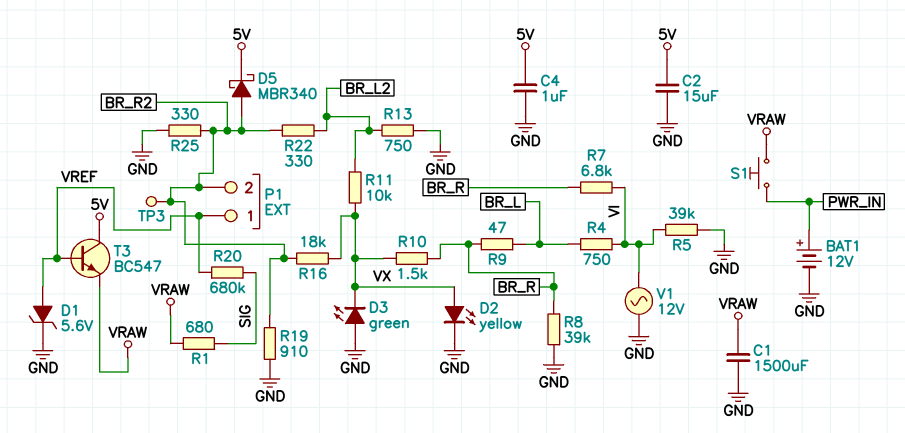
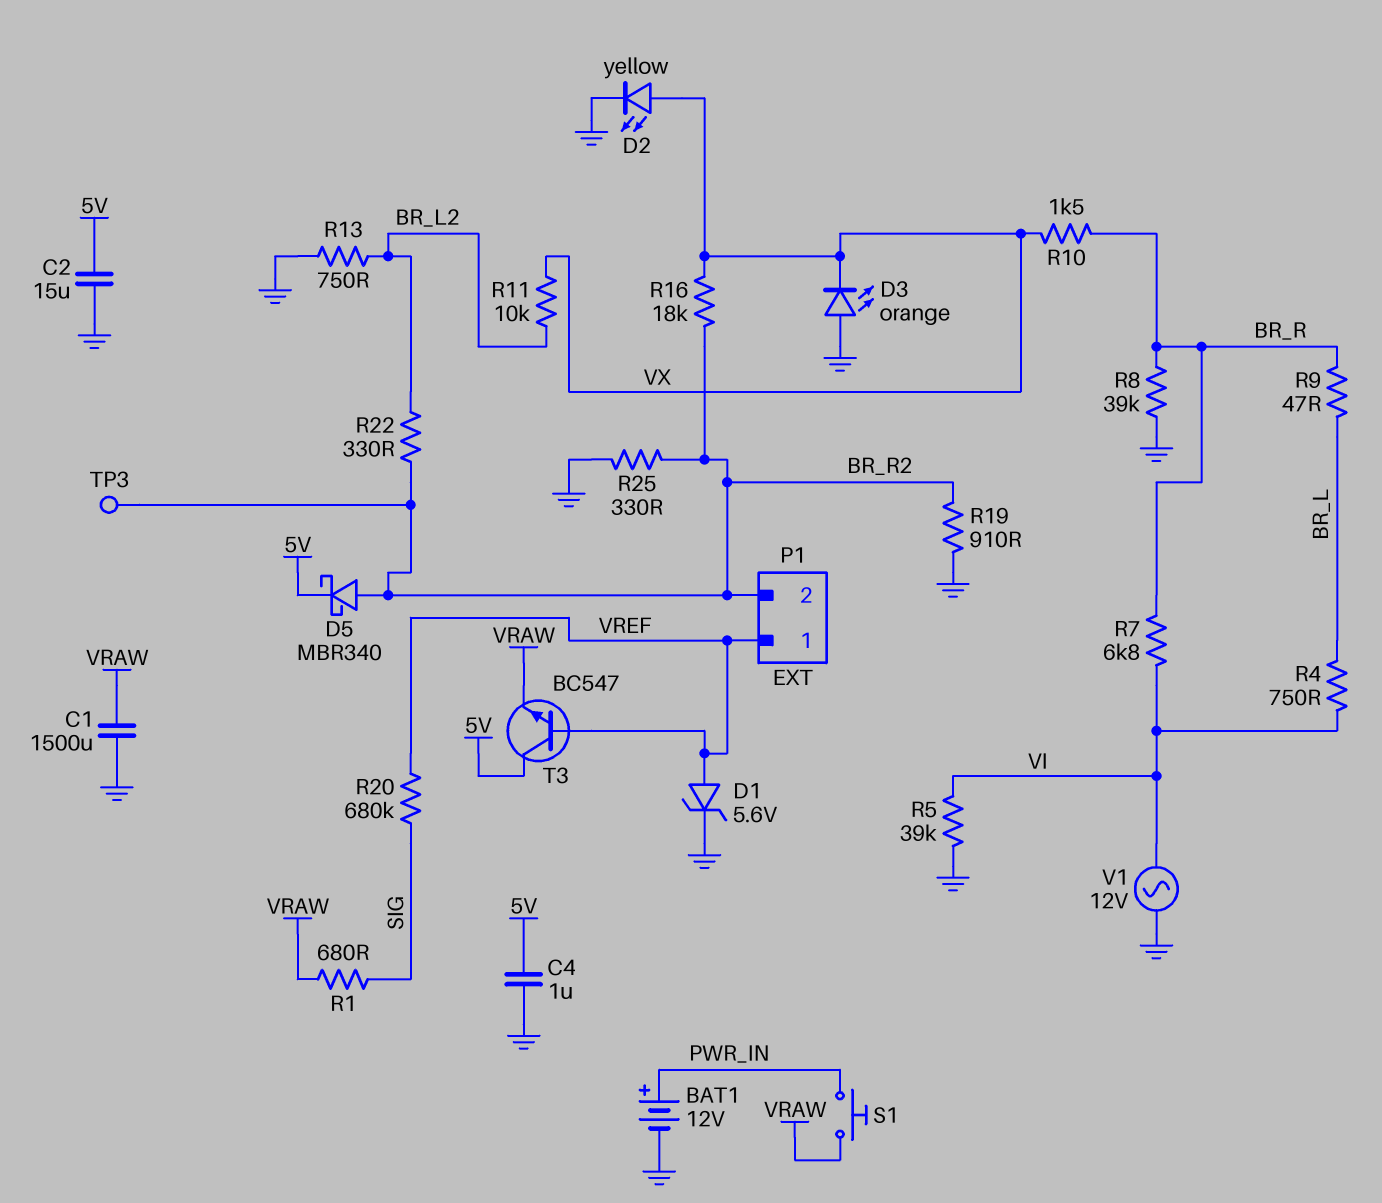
D3: LED green (A GND, K VX) -> LED orange (A GND, K VX)

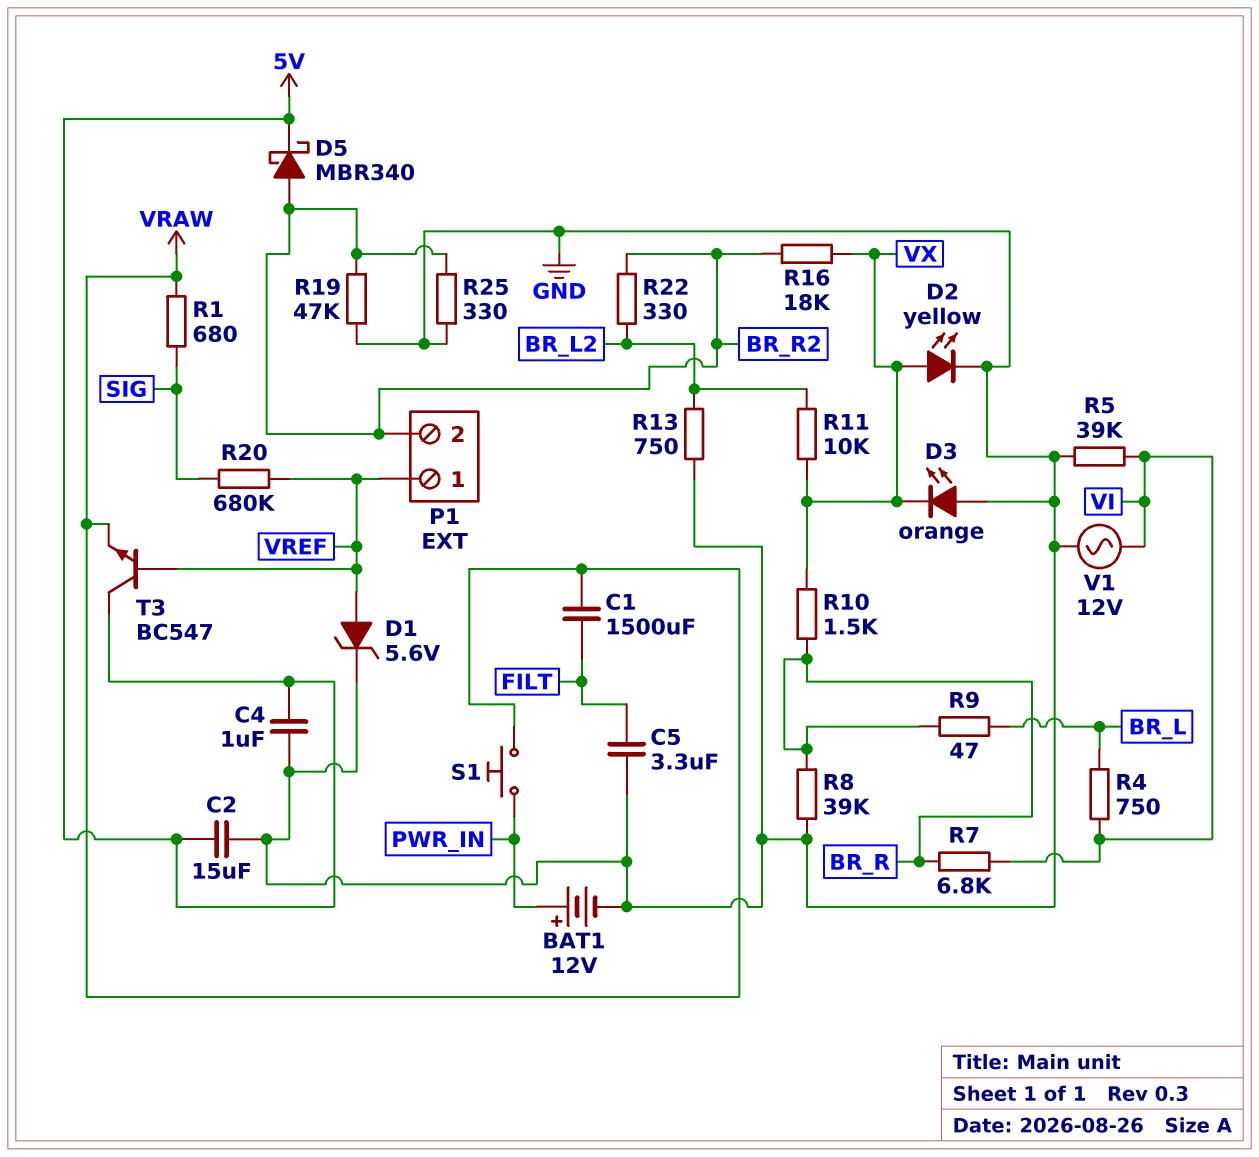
C1: 1500uF (GND, VRAW) -> 1500uF (FILT, VRAW)
C5: none -> 3.3uF (FILT, GND)
R19: 910 (BR_R2, GND) -> 47k (BR_R2, GND)
TP3: test point (BR_R2) -> none

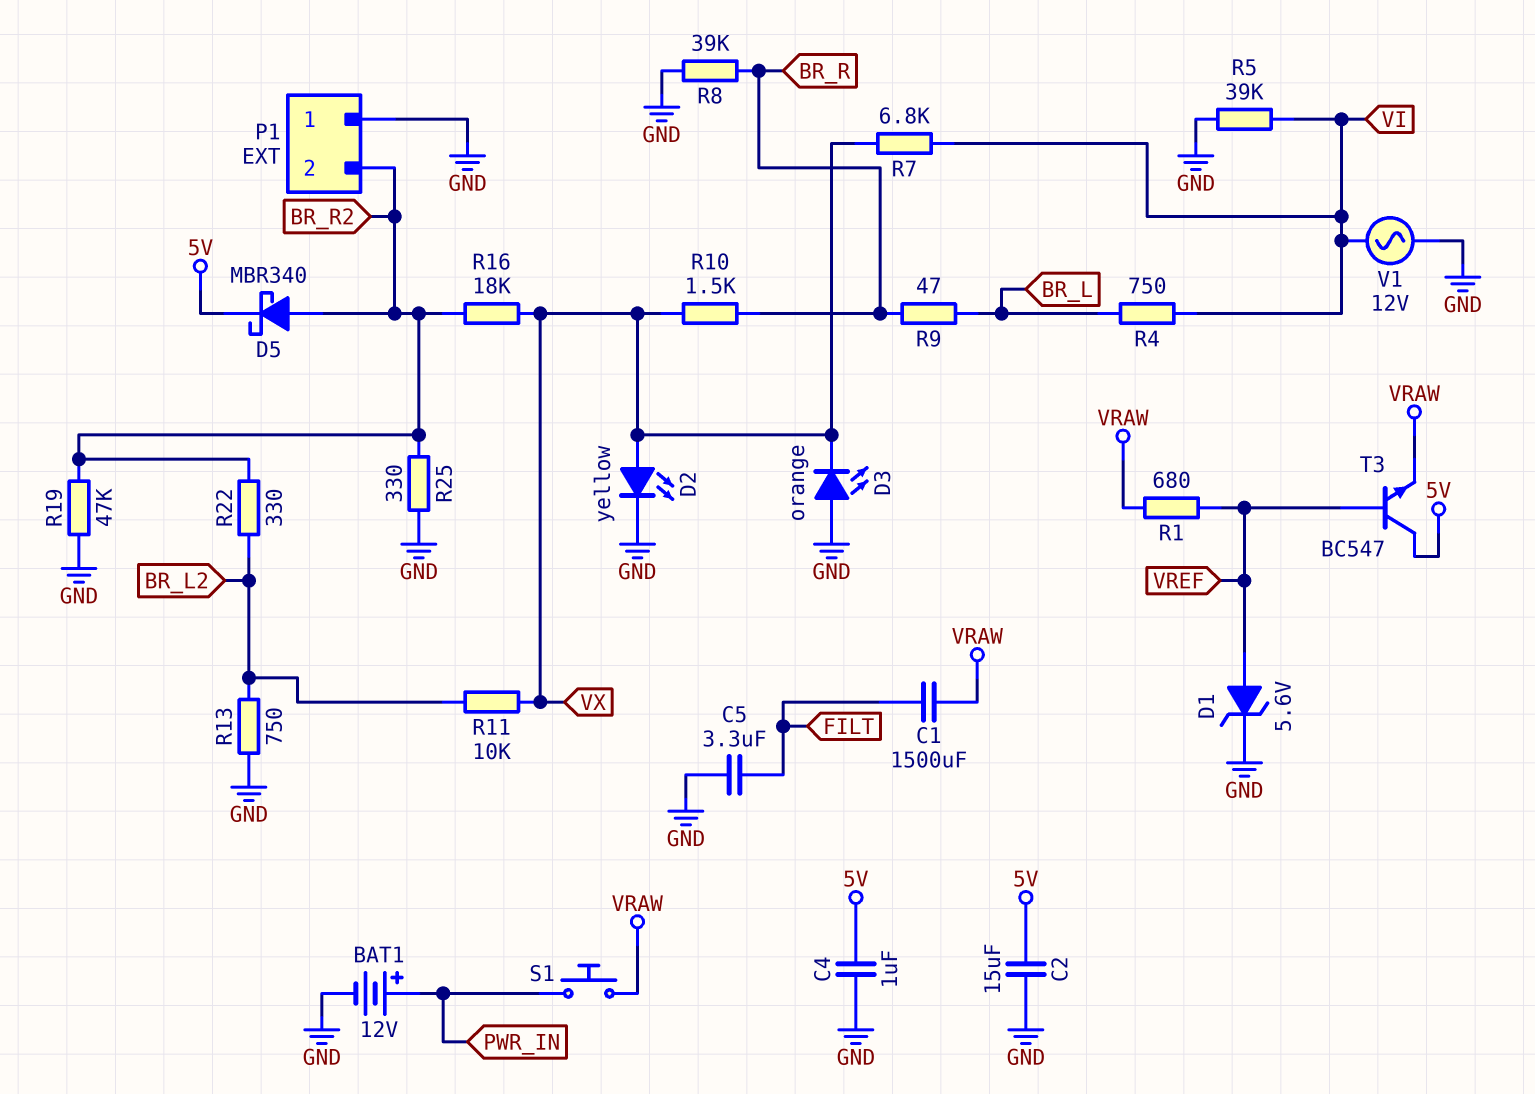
P1 pin 1: VREF -> GND
R1: 680 (SIG, VRAW) -> 680 (VRAW, VREF)
R7: 6.8k (BR_R, VI) -> 6.8k (VI, VX)
R20: 680k (SIG, VREF) -> none

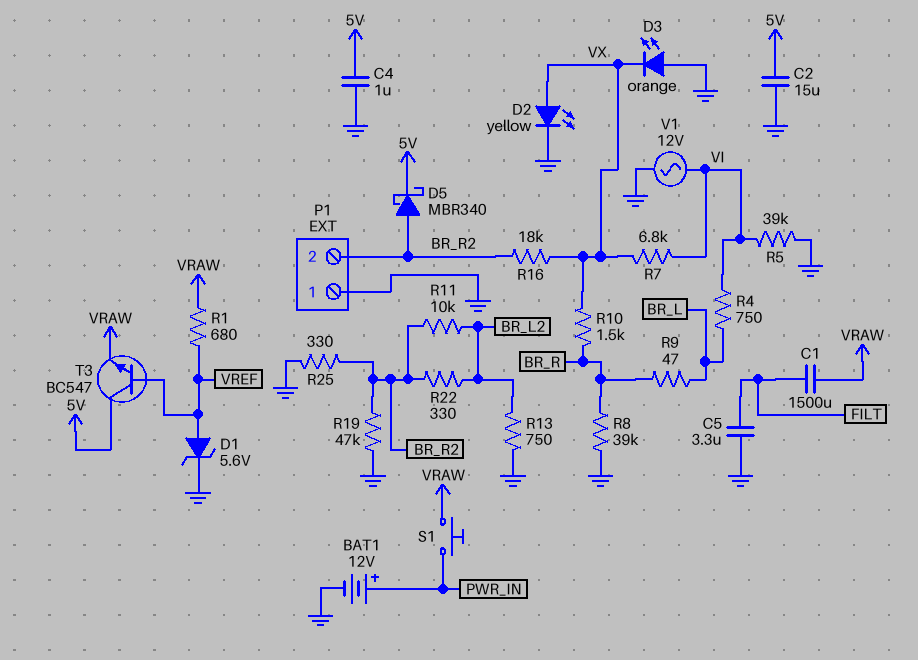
R11: 10k (BR_L2, VX) -> 10k (BR_L2, BR_R2)

